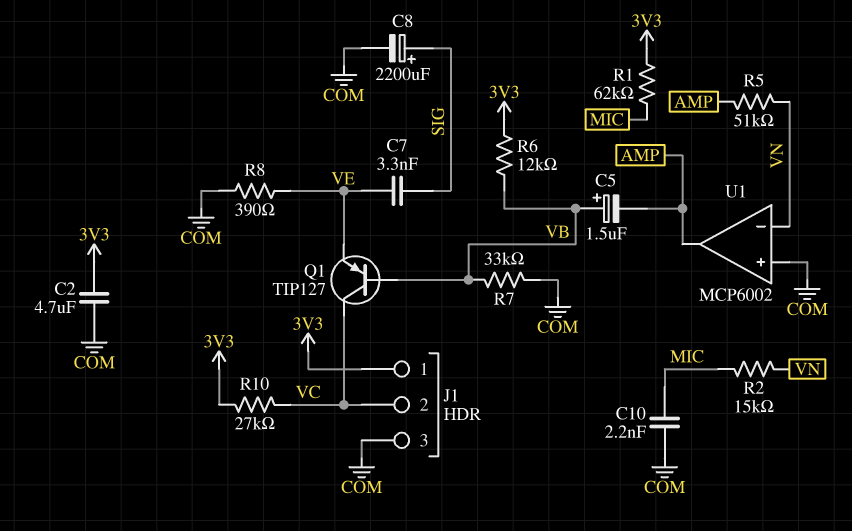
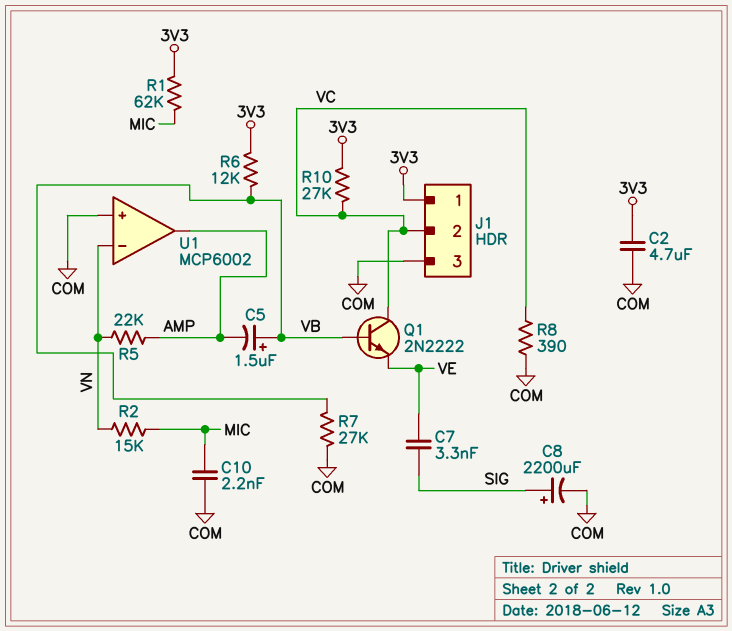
Q1: PNP TIP127 (B VB, C VC, E VE) -> NPN 2N2222 (B VB, C VC, E VE)
R5: 51k (AMP, VN) -> 22k (AMP, VN)
R7: 33k (COM, VB) -> 27k (COM, VB)
R8: 390 (COM, VE) -> 390 (COM, VC)

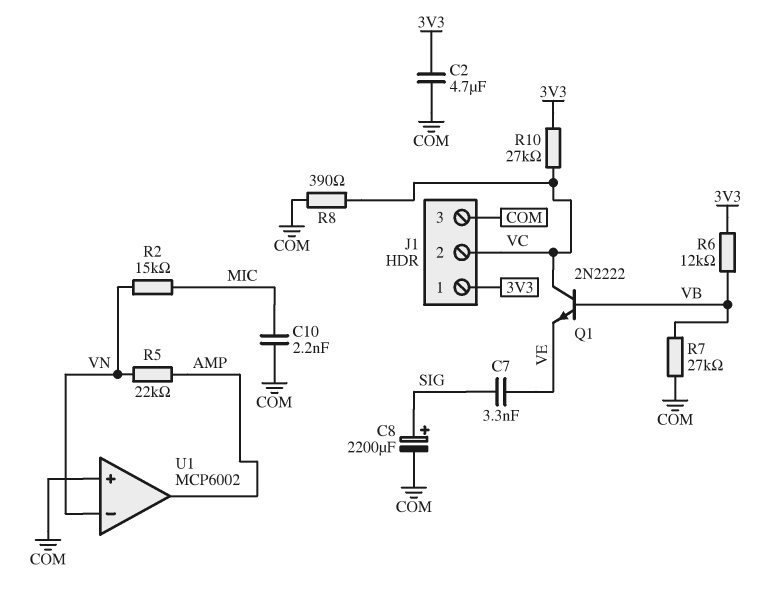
C5: 1.5uF (plus VB, minus AMP) -> none
R1: 62k (3V3, MIC) -> none

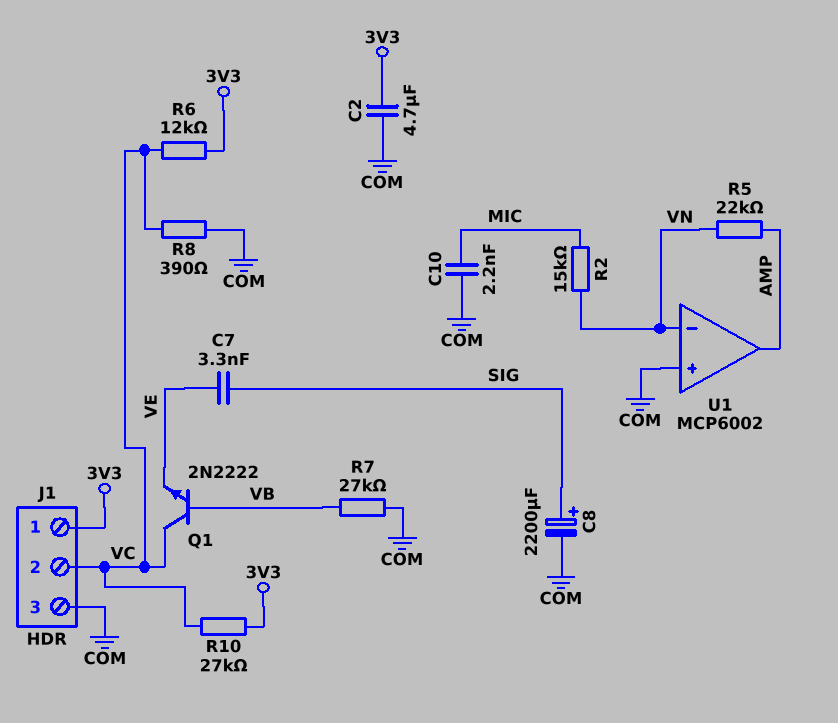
R6: 12k (3V3, VB) -> 12k (3V3, VC)

